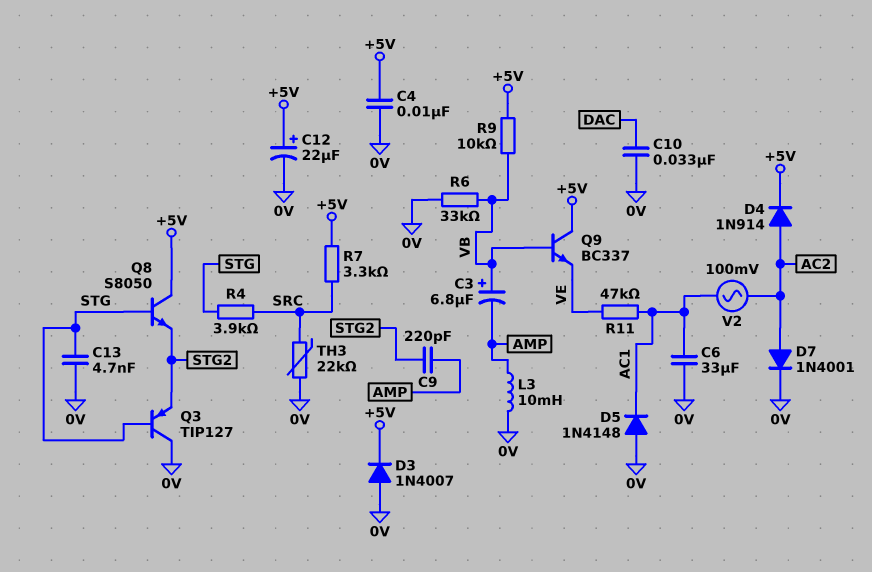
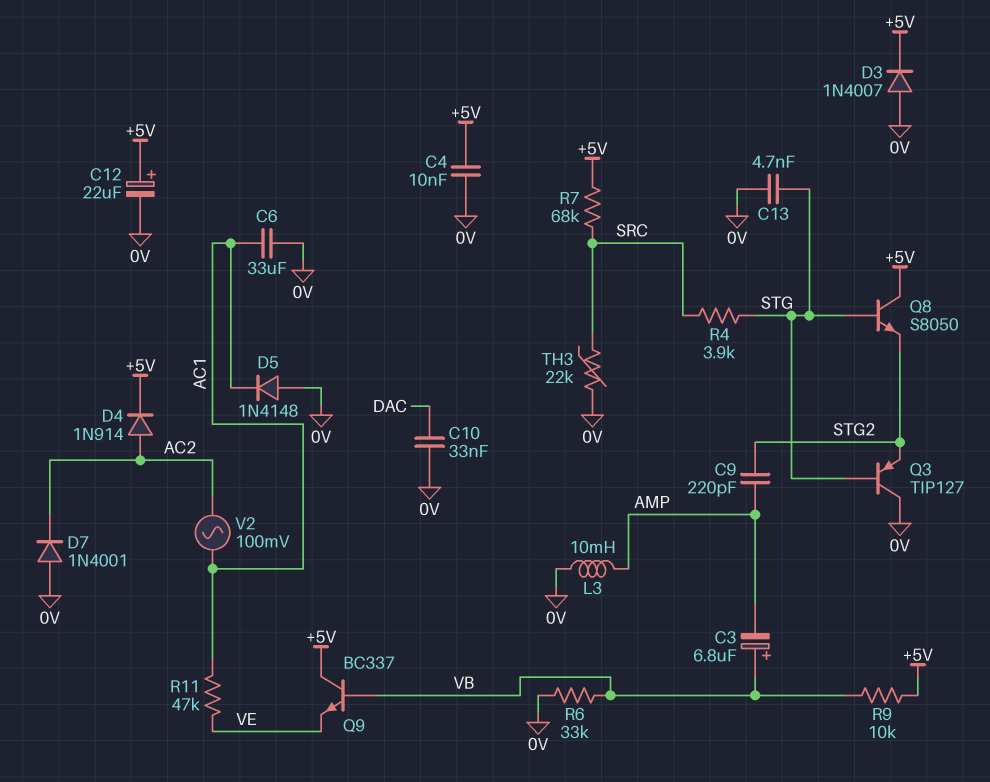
D7: diode 1N4001 (A AC2, K 0V) -> diode 1N4001 (A 0V, K AC2)
R7: 3.3k (+5V, SRC) -> 68k (+5V, SRC)

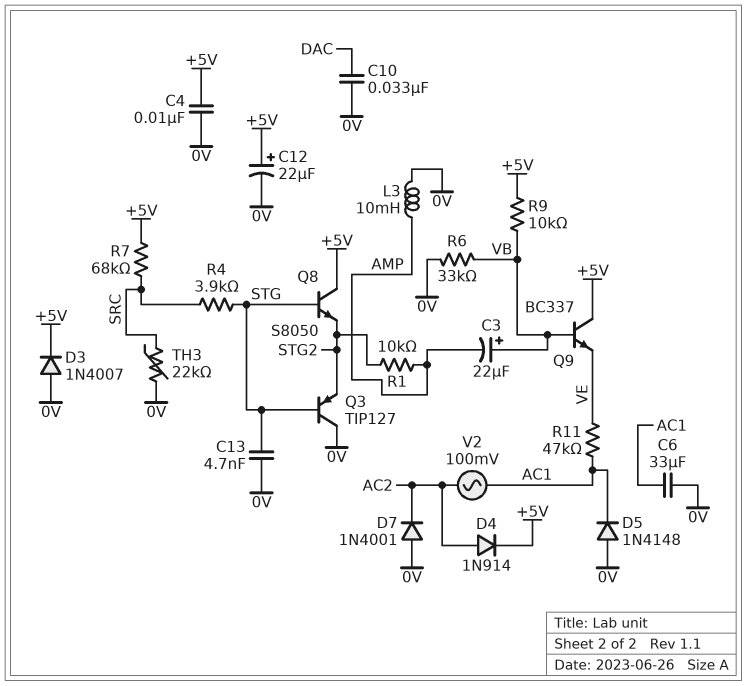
C3: 6.8uF (plus VB, minus AMP) -> 22uF (plus VB, minus AMP)
C9: 220pF (AMP, STG2) -> none
R1: none -> 10k (AMP, STG2)

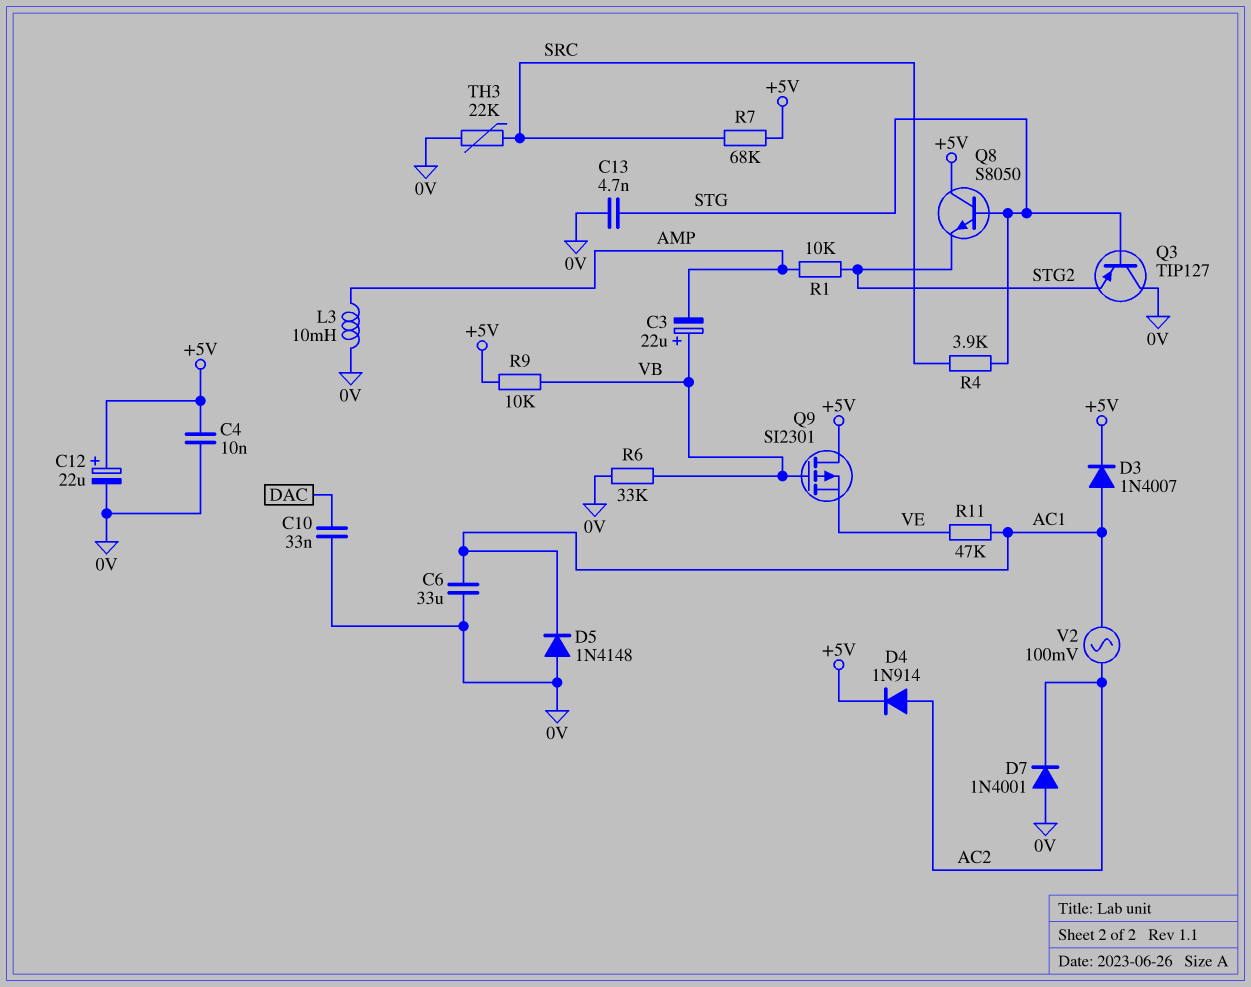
D3: diode 1N4007 (A 0V, K +5V) -> diode 1N4007 (A AC1, K +5V)
Q9: NPN BC337 (B VB, C +5V, E VE) -> PMOS SI2301 (G VB, D +5V, S VE)

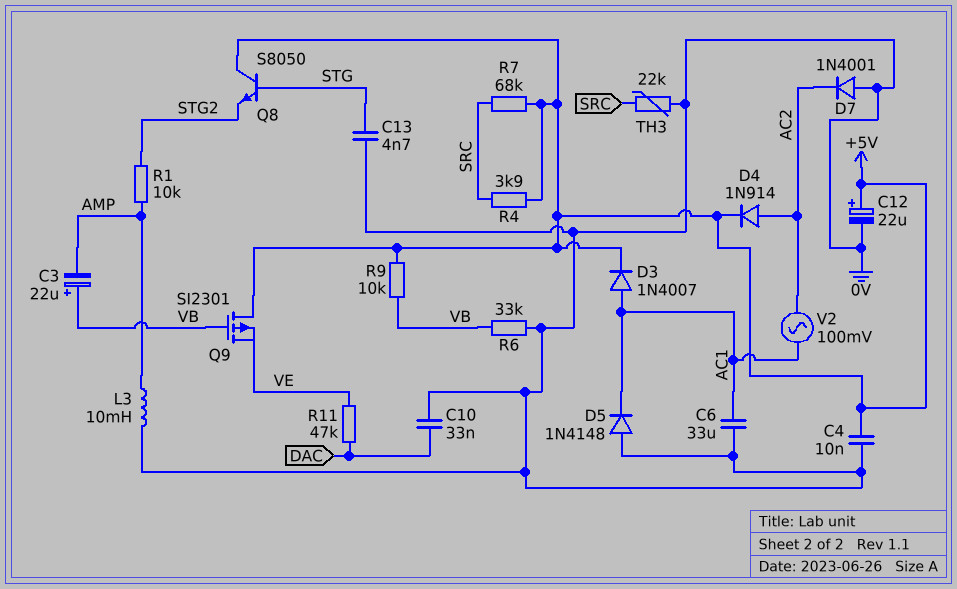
Q3: PNP TIP127 (B STG, C 0V, E STG2) -> none
R4: 3.9k (SRC, STG) -> 3.9k (+5V, SRC)
R11: 47k (AC1, VE) -> 47k (DAC, VE)

